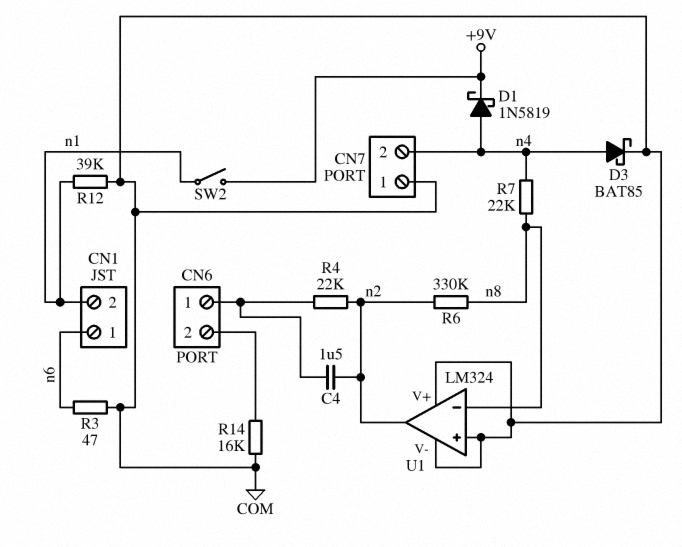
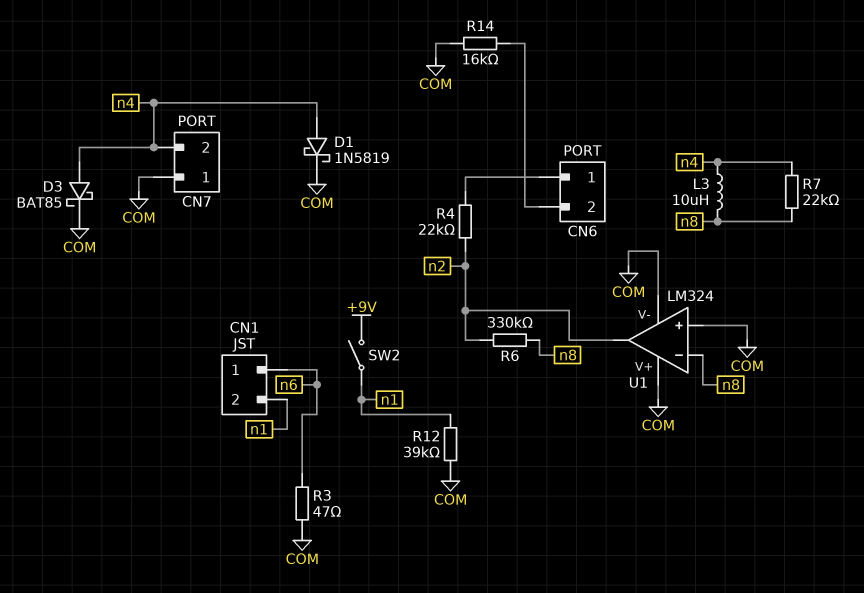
C4: 1.5uF (CN6/1, n2) -> none
D1: schottky 1N5819 (A n4, K +9V) -> schottky 1N5819 (A n4, K COM)
L3: none -> 10uH (n4, n8)

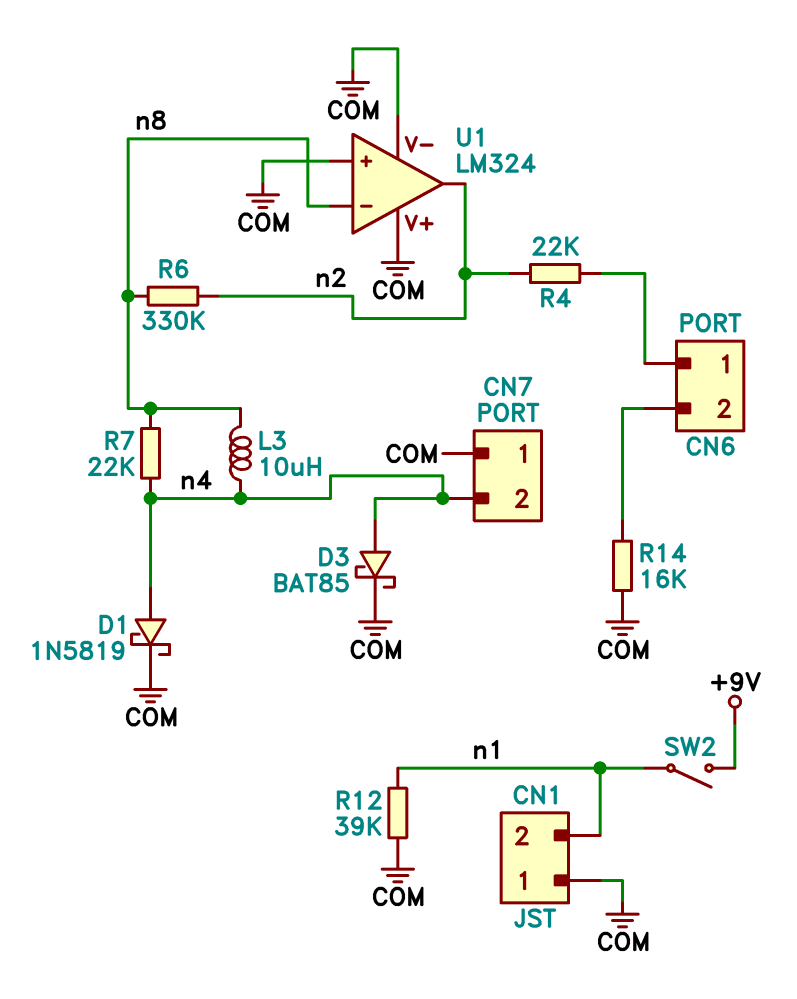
CN1 pin 1: n6 -> COM
R3: 47 (COM, n6) -> none

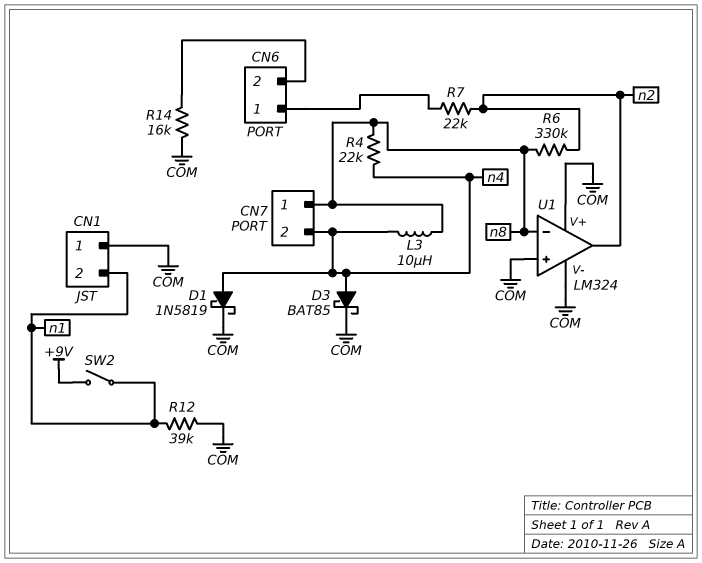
CN7 pin 1: COM -> n8
R4: 22k (CN6/1, n2) -> 22k (n4, n8)
R7: 22k (n4, n8) -> 22k (CN6/1, n2)

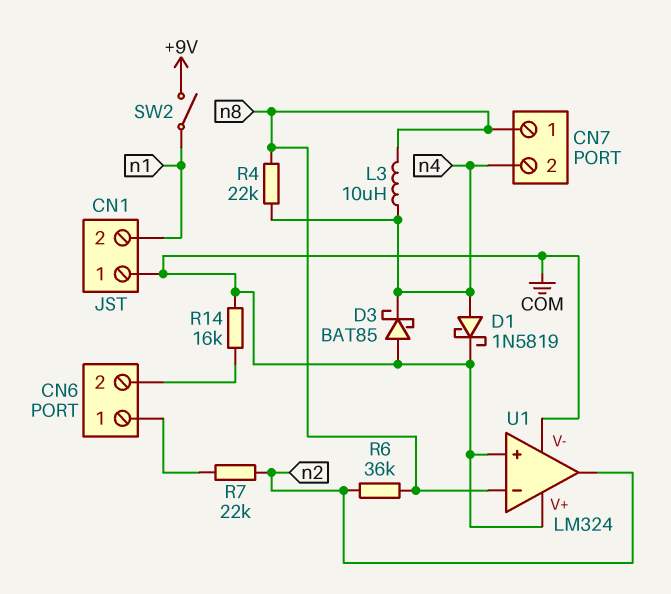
D3: schottky BAT85 (A n4, K COM) -> schottky BAT85 (A COM, K n4)
R6: 330k (n2, n8) -> 36k (n2, n8)
R12: 39k (COM, n1) -> none

